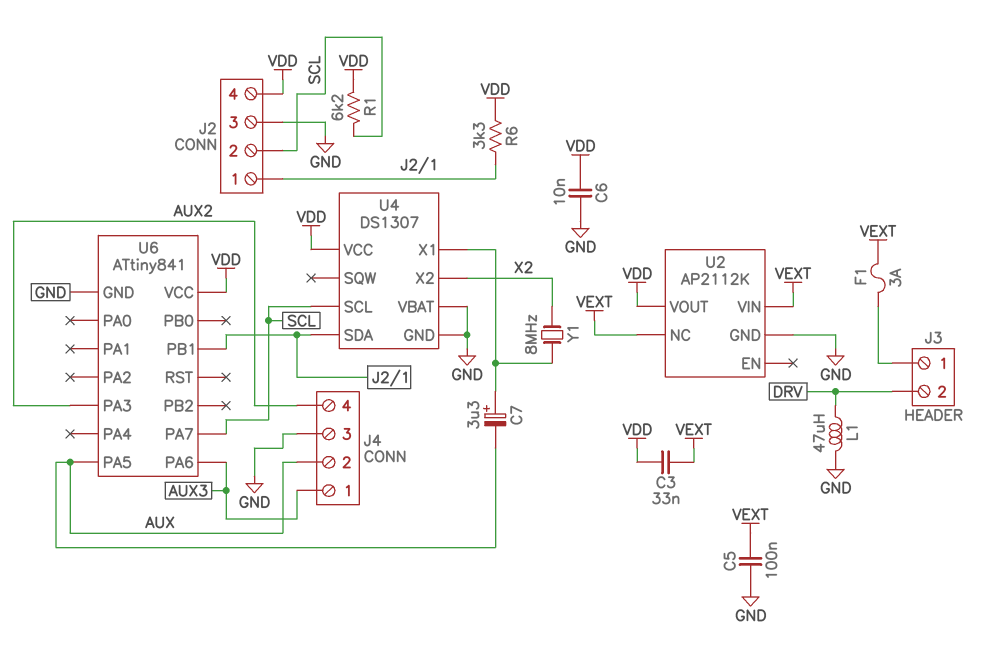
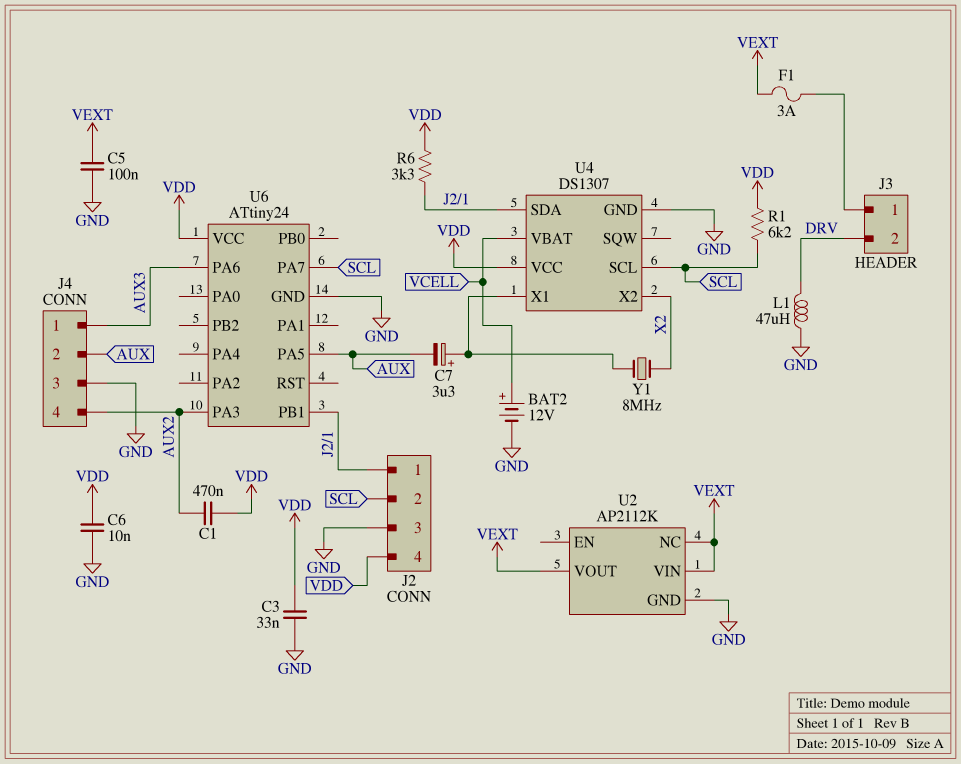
BAT2: none -> 12V (plus VCELL, minus GND)
C1: none -> 470nF (AUX2, VDD)
C3: 33nF (VDD, VEXT) -> 33nF (GND, VDD)
U2 pin VOUT: VDD -> VEXT
U4 pin VBAT: GND -> VCELL
U6: ATtiny841 -> ATtiny24

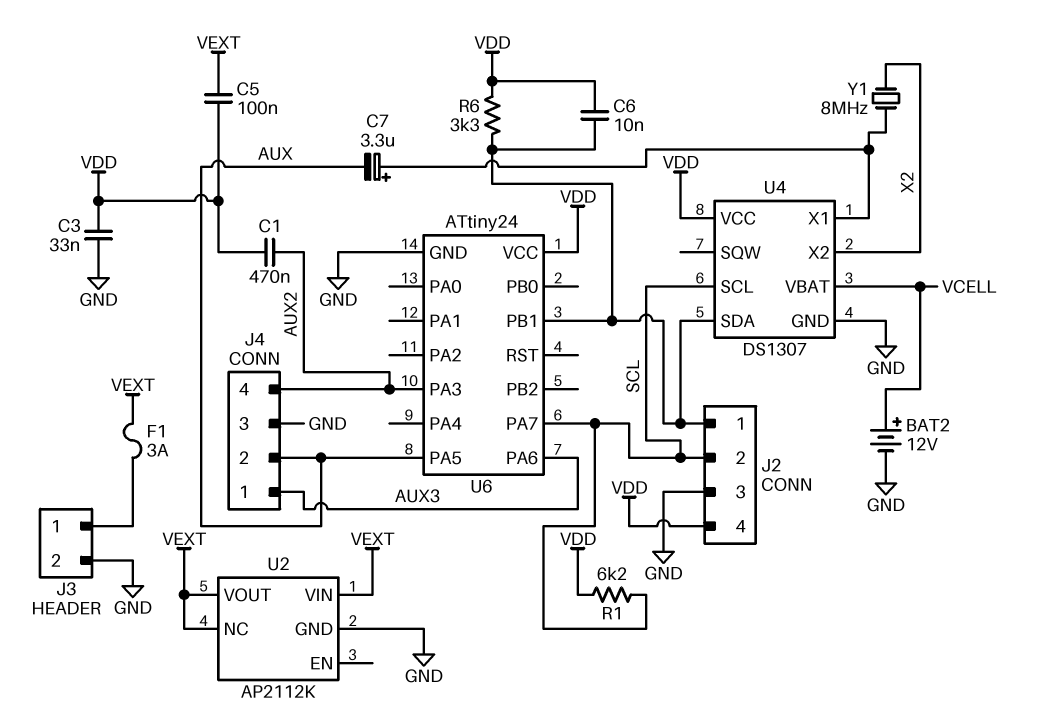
C5: 100nF (GND, VEXT) -> 100nF (VDD, VEXT)
C6: 10nF (GND, VDD) -> 10nF (J2/1, VDD)
J3 pin 2: DRV -> GND
L1: 47uH (DRV, GND) -> none

